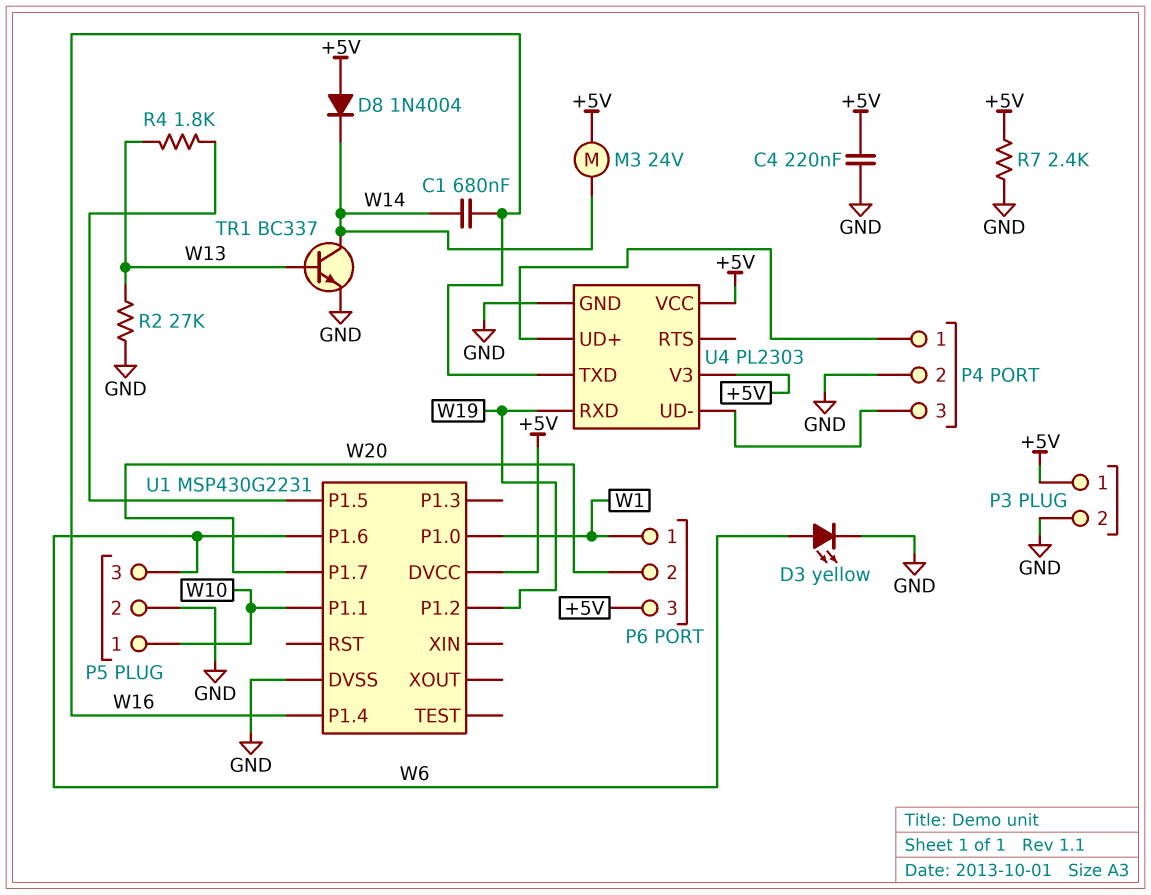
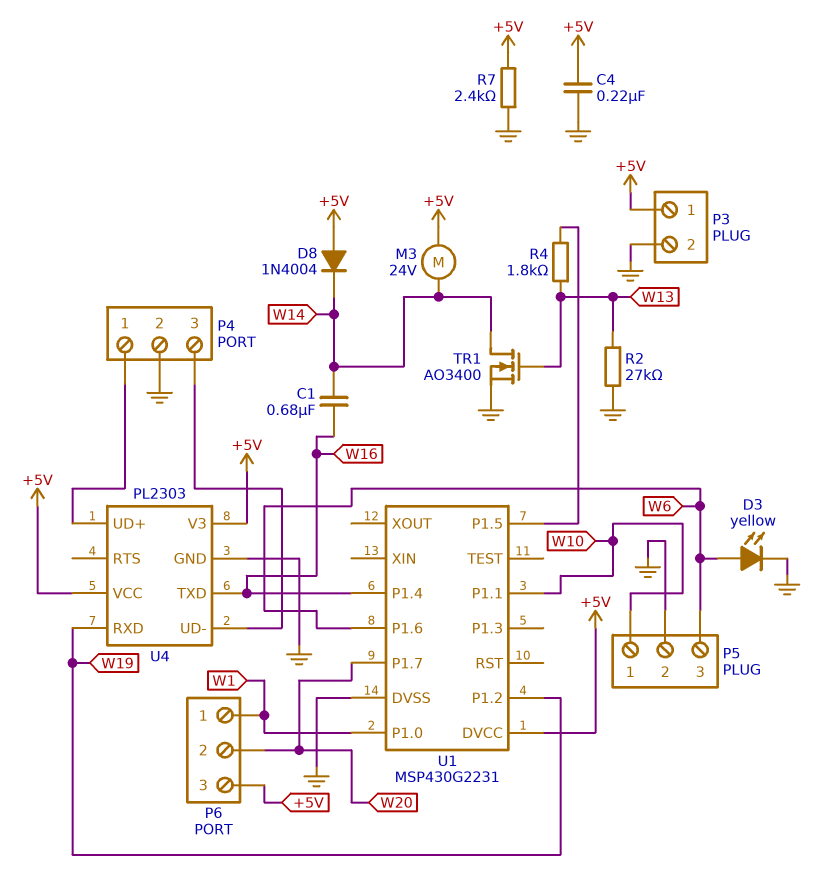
TR1: NPN BC337 (B W13, C W14, E GND) -> NMOS AO3400 (G W13, D W14, S GND)

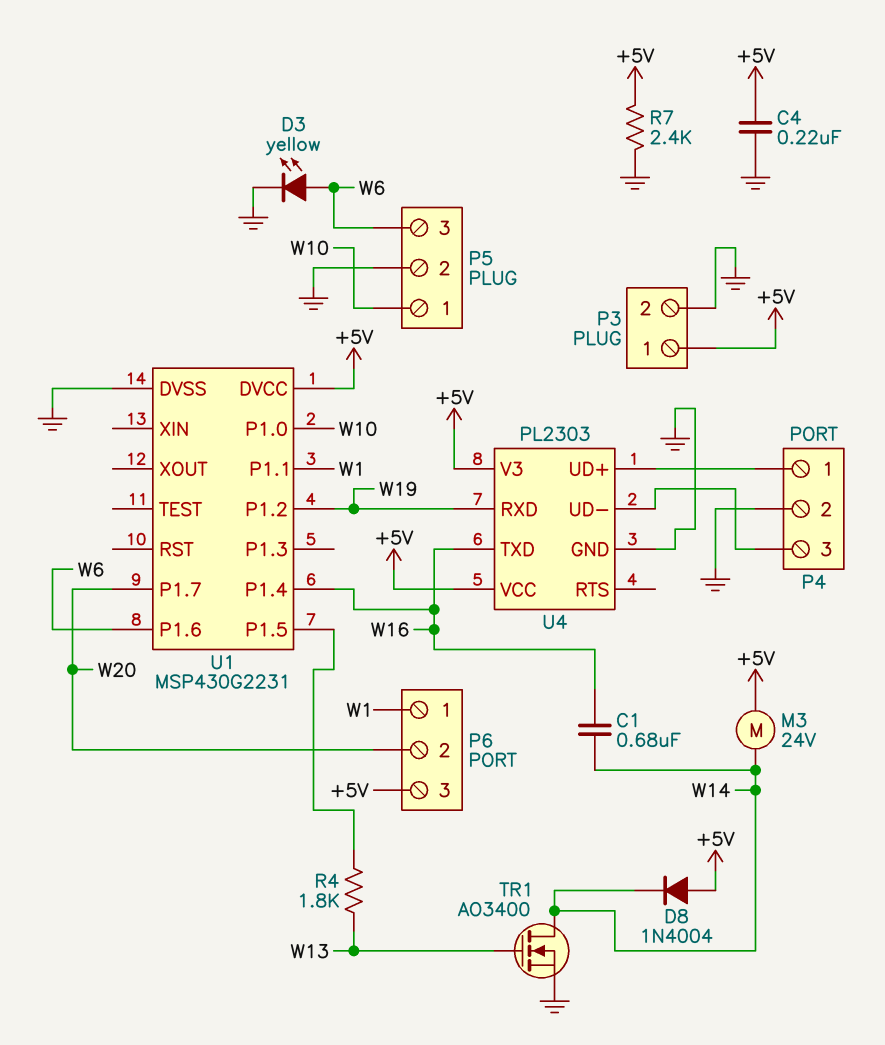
R2: 27k (GND, W13) -> none
U1 pin P1.0: W1 -> W10
U1 pin P1.1: W10 -> W1

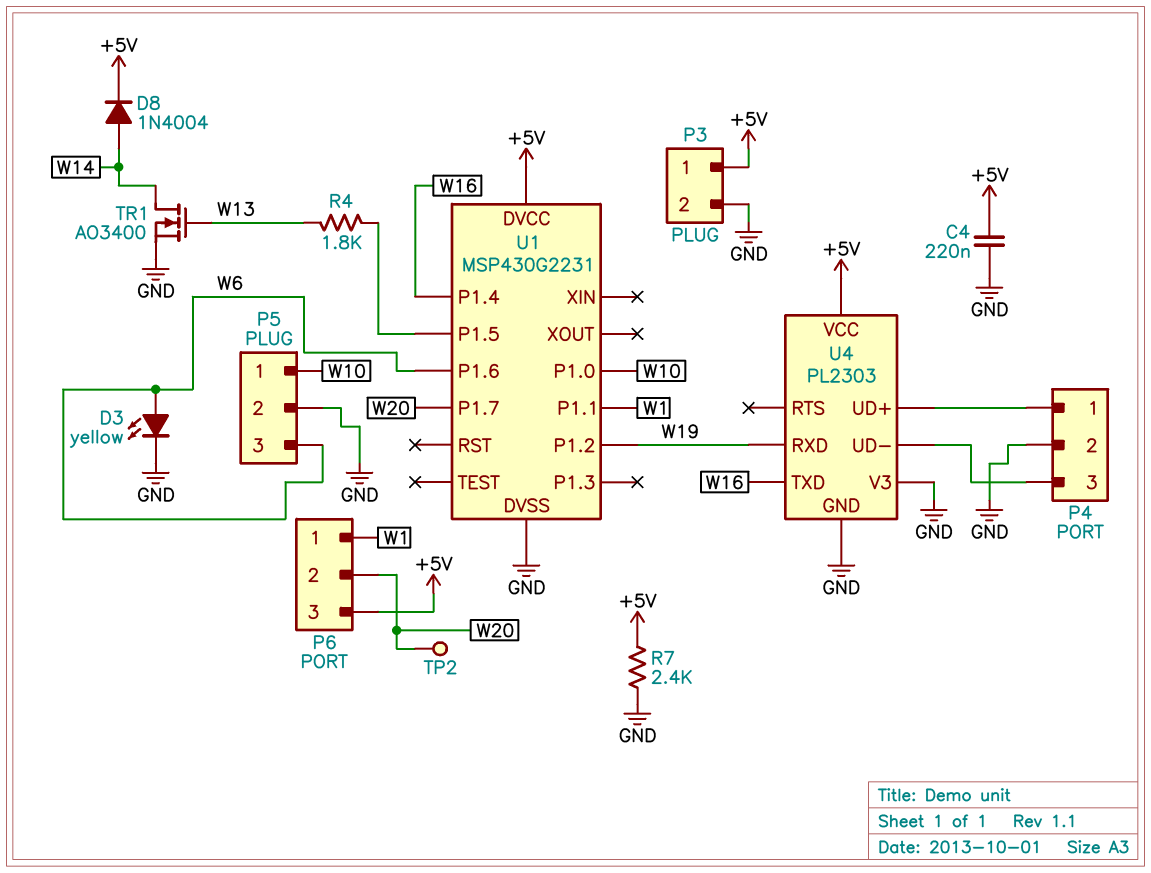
C1: 680nF (W14, W16) -> none
D8: diode 1N4004 (A +5V, K W14) -> diode 1N4004 (A W14, K +5V)
M3: motor 24V (+5V, W14) -> none
TP2: none -> test point (W20)
U4 pin V3: +5V -> GND

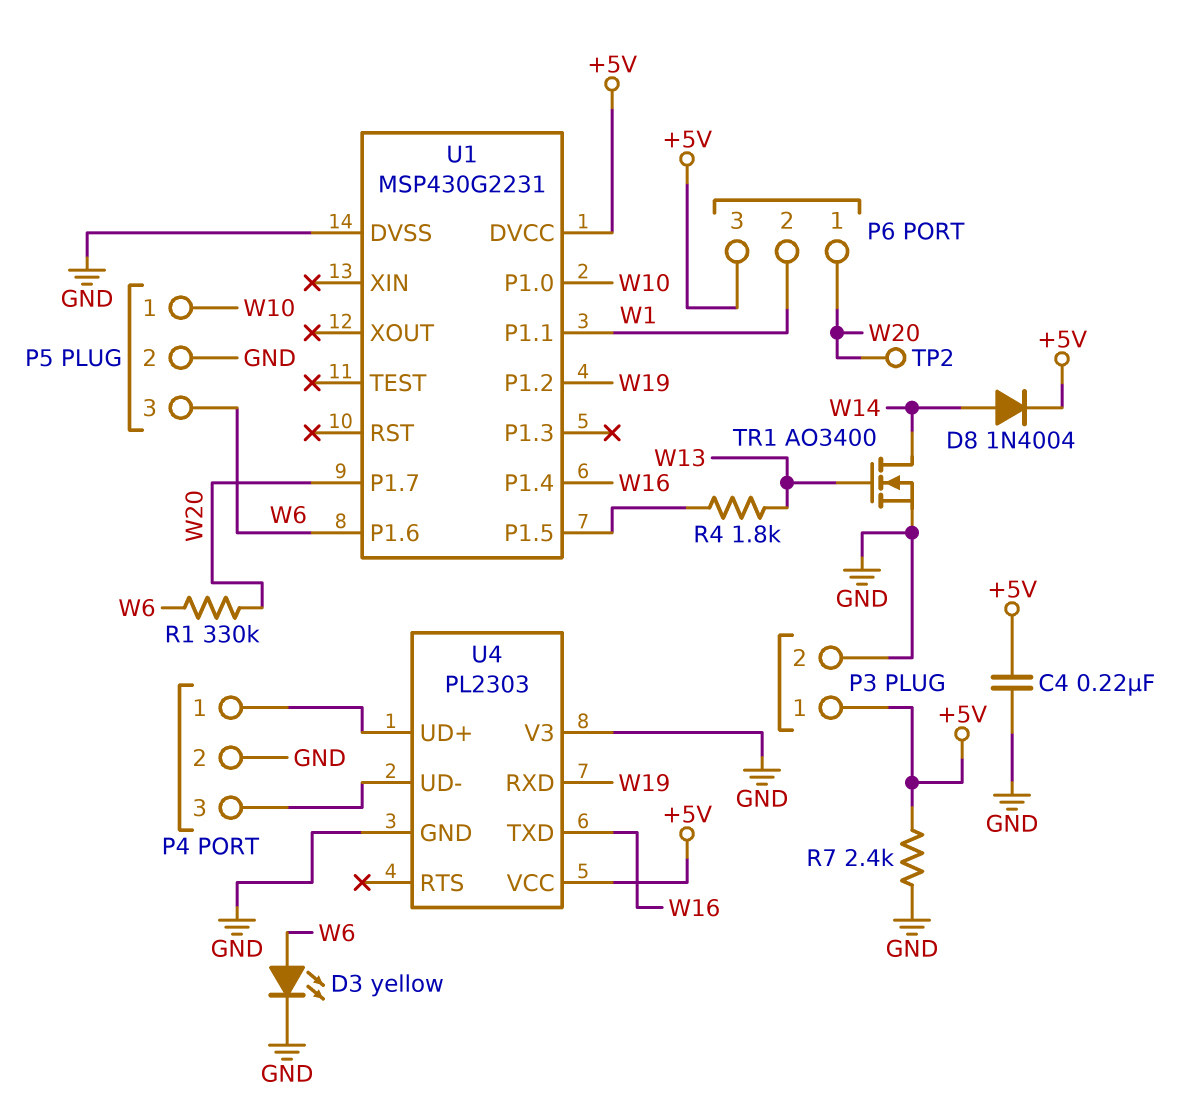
P6 pin 1: W1 -> W20
P6 pin 2: W20 -> W1
R1: none -> 330k (W6, W20)

